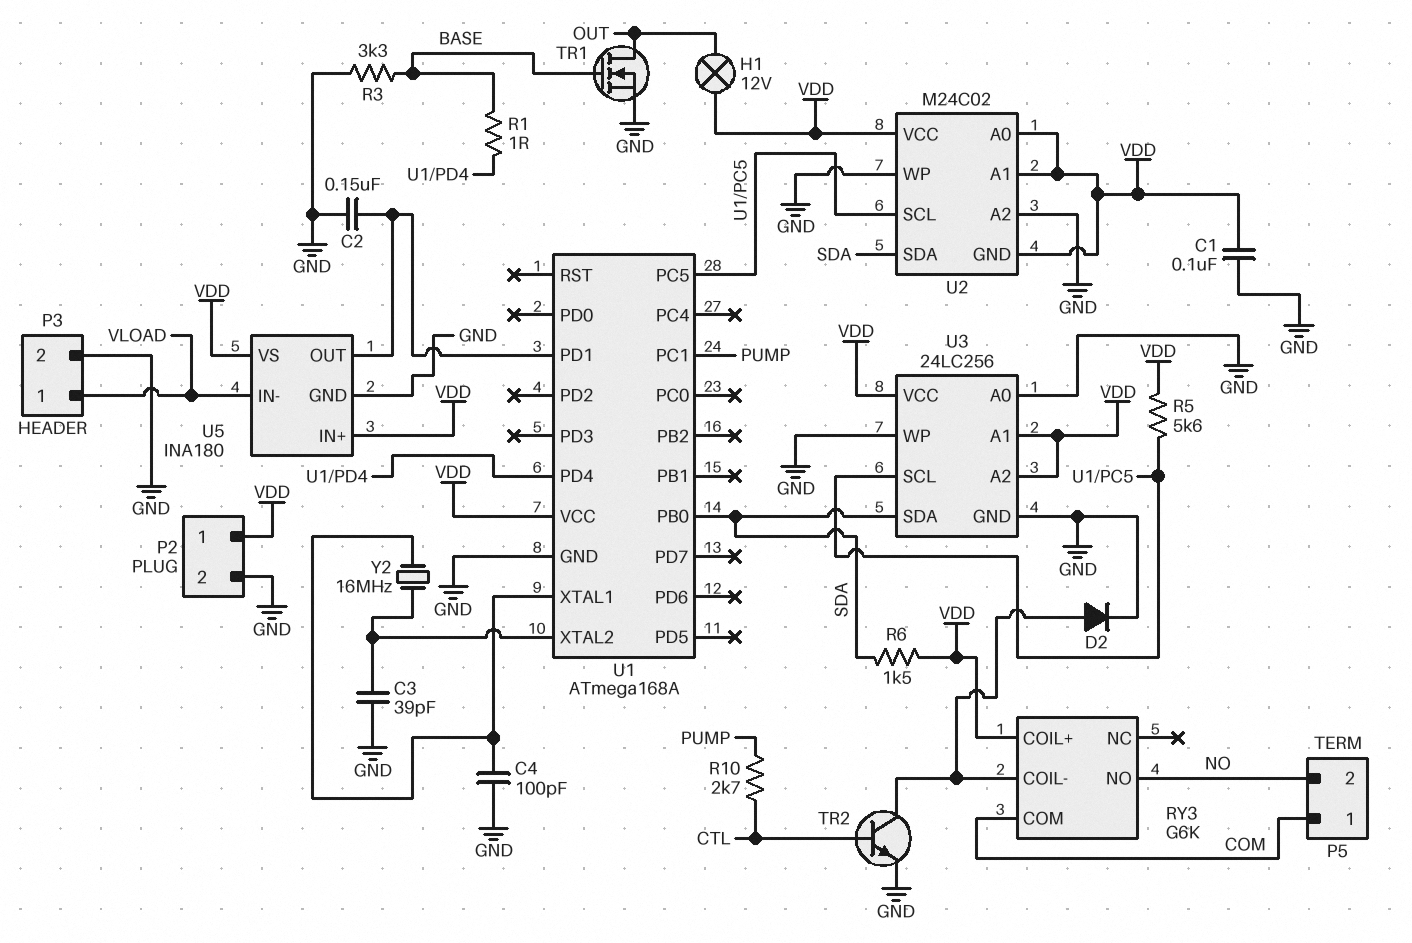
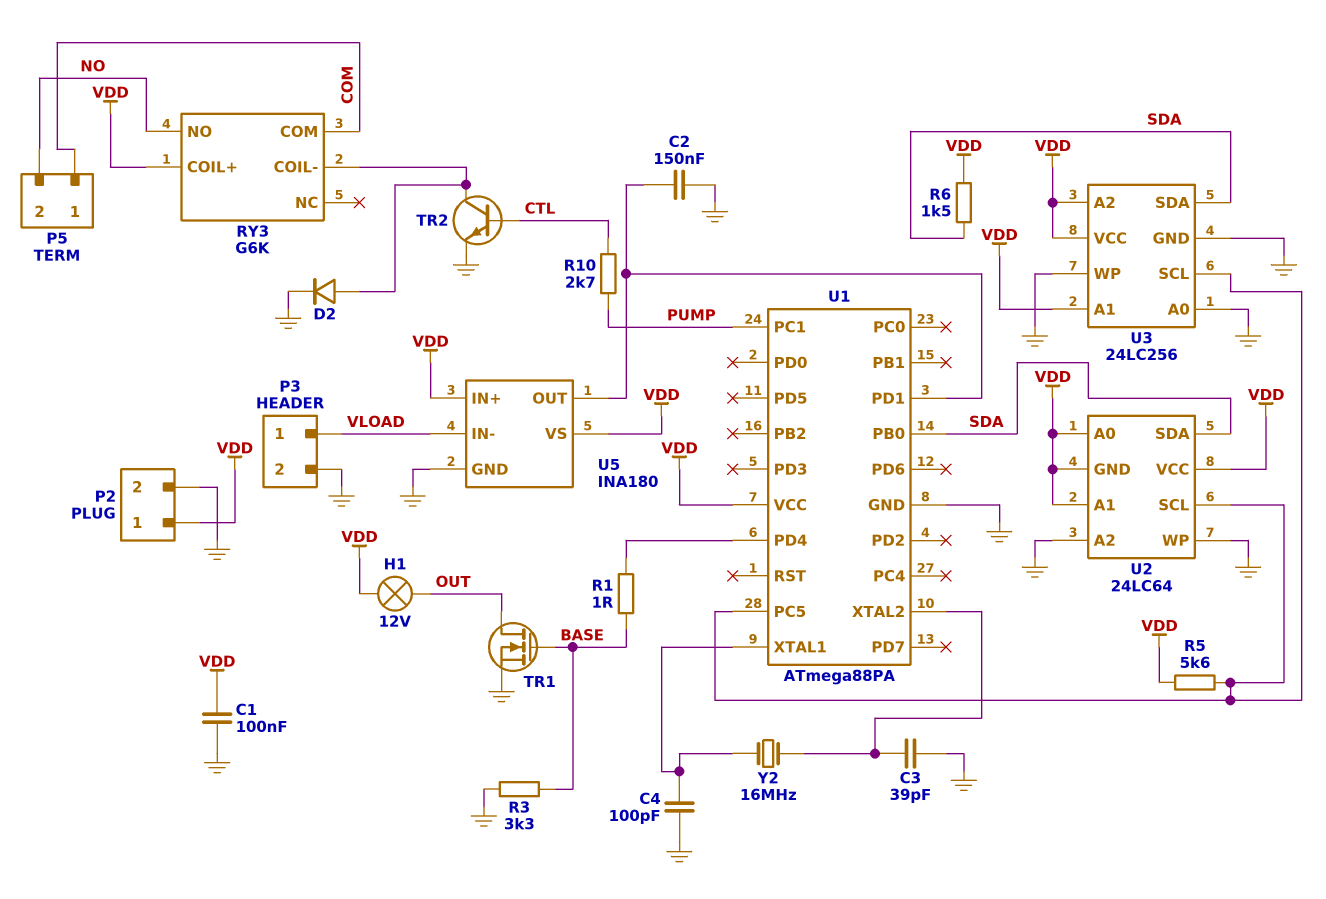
U1: ATmega168A -> ATmega88PA
U2: M24C02 -> 24LC64

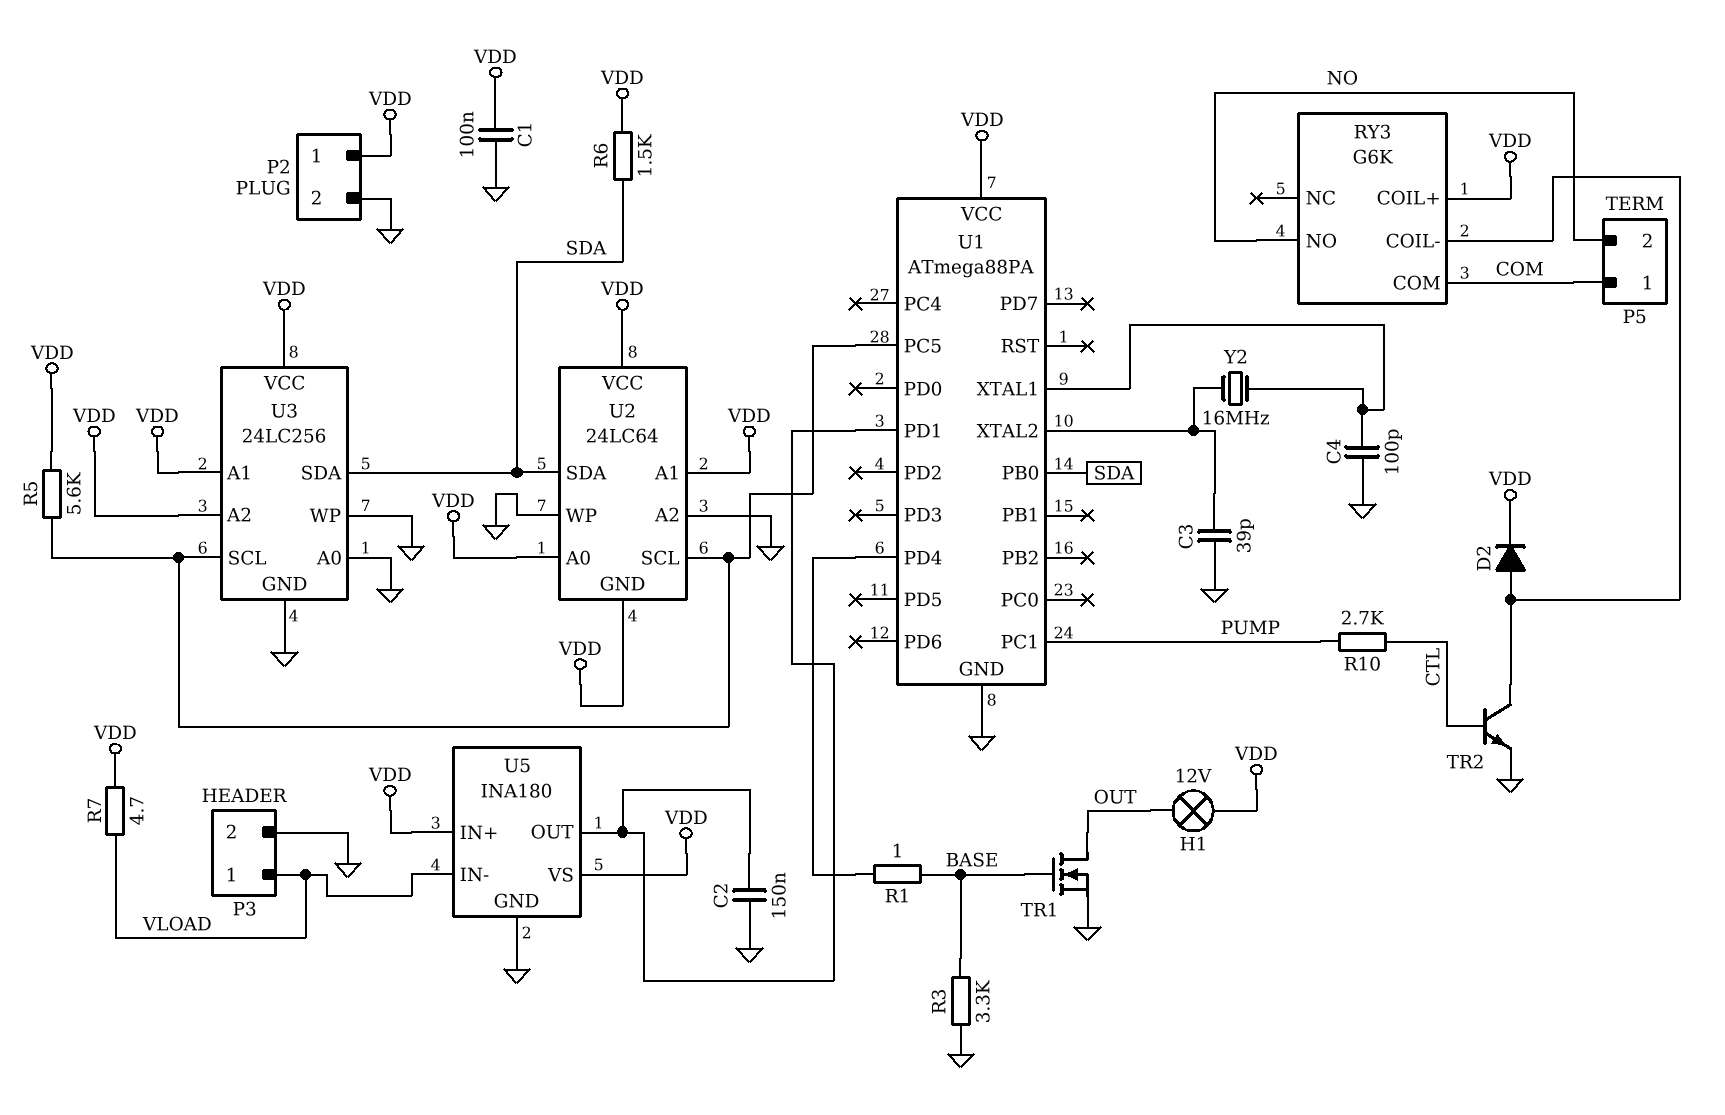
D2: diode (A RY3/COIL-, K GND) -> diode (A RY3/COIL-, K VDD)
R7: none -> 4.7 (VDD, VLOAD)

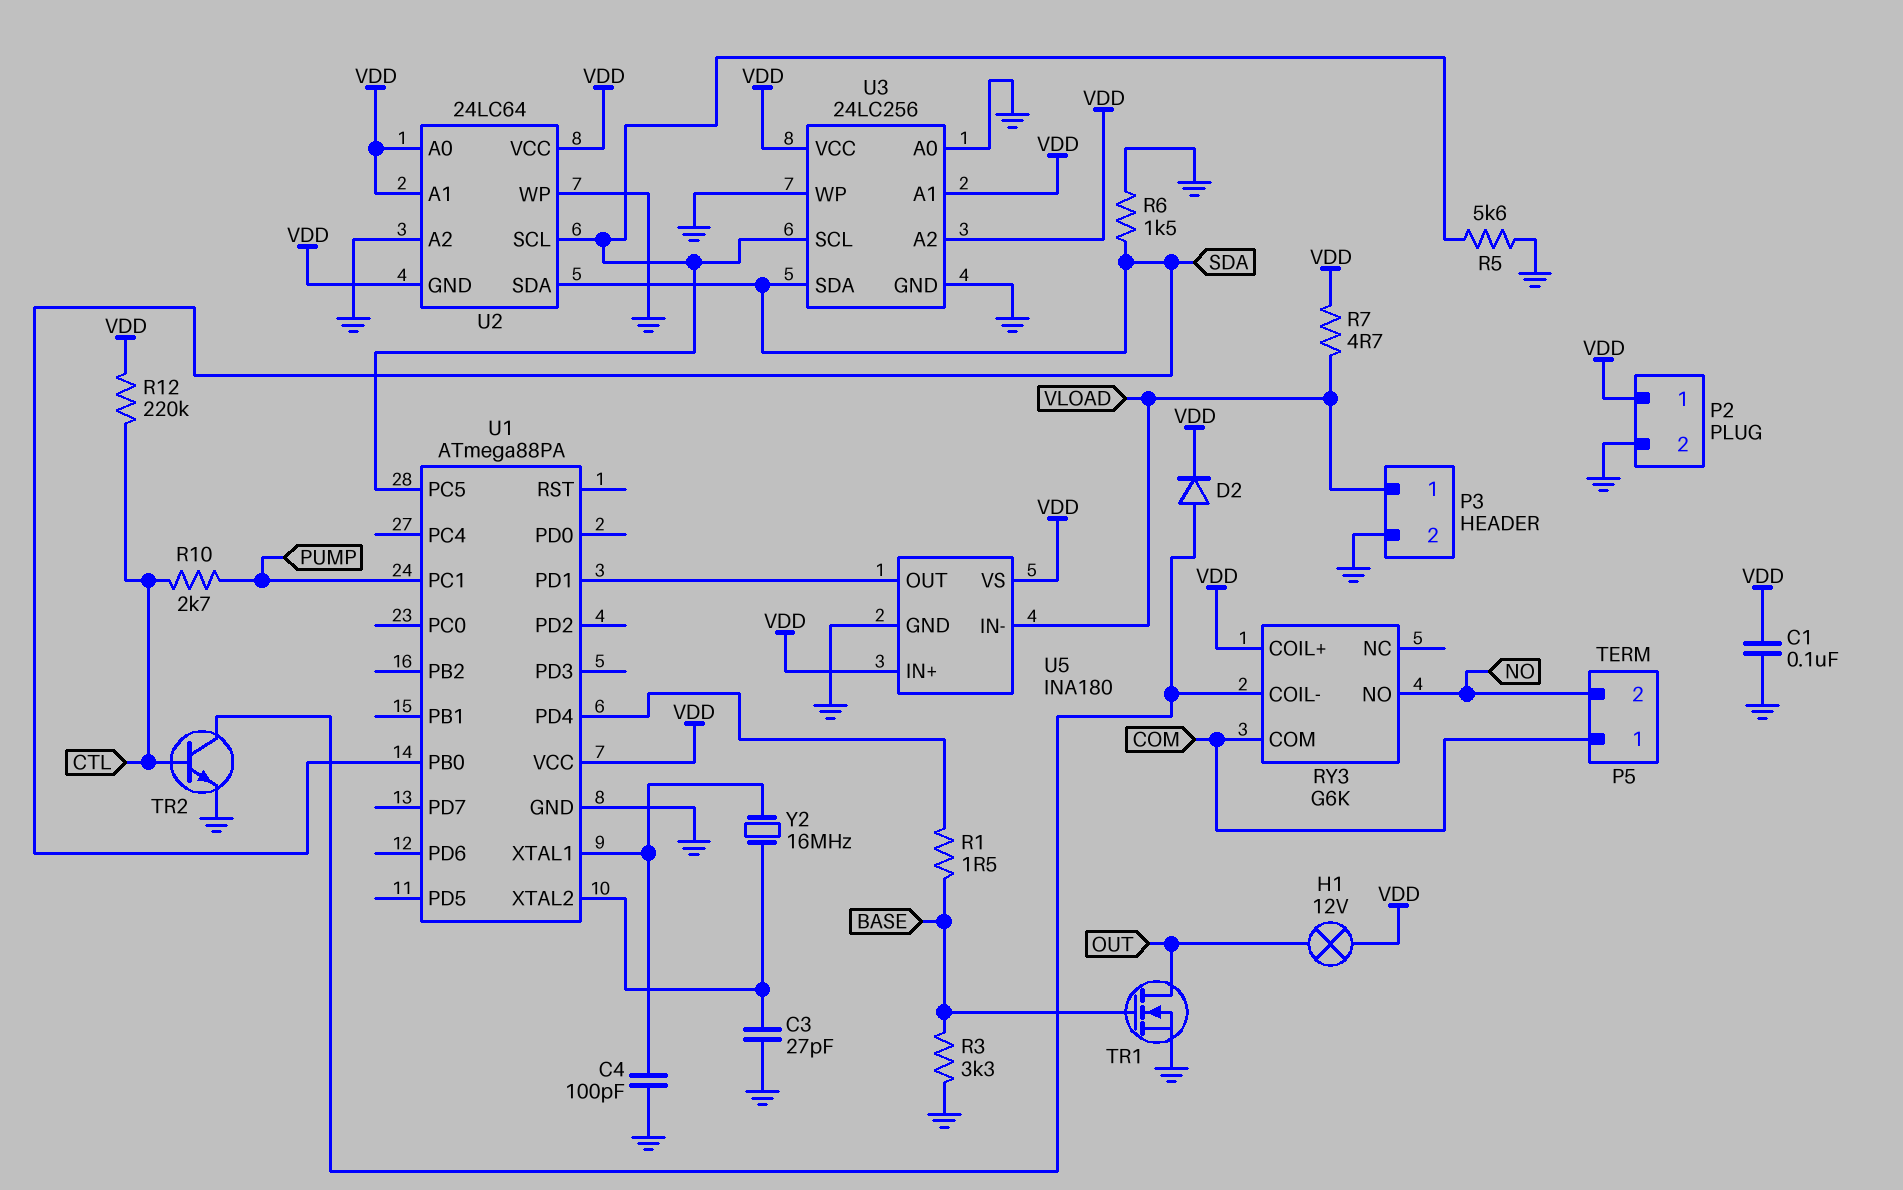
C2: 150nF (GND, U1/PD1) -> none
C3: 39pF (GND, U1/XTAL2) -> 27pF (GND, U1/XTAL2)
R1: 1 (BASE, U1/PD4) -> 1.5 (BASE, U1/PD4)
R5: 5.6k (U1/PC5, VDD) -> 5.6k (GND, U1/PC5)
R6: 1.5k (SDA, VDD) -> 1.5k (GND, SDA)
R12: none -> 220k (CTL, VDD)

